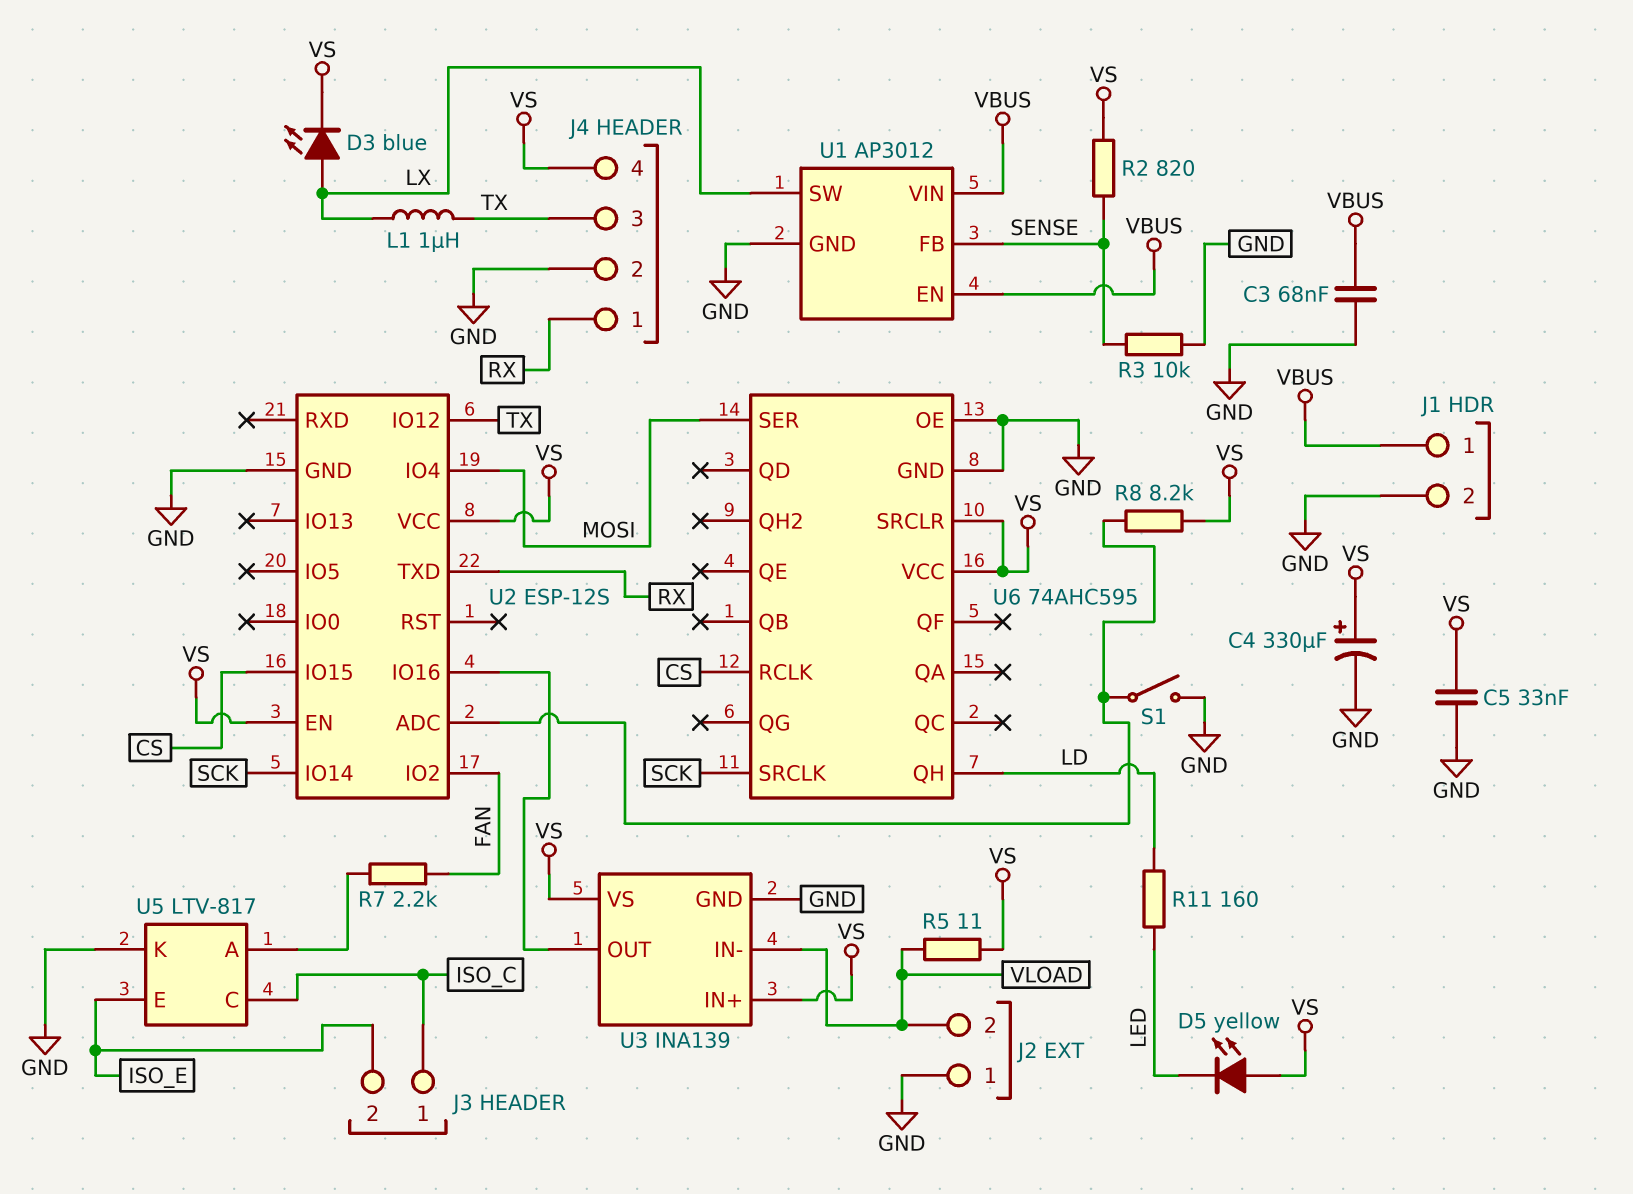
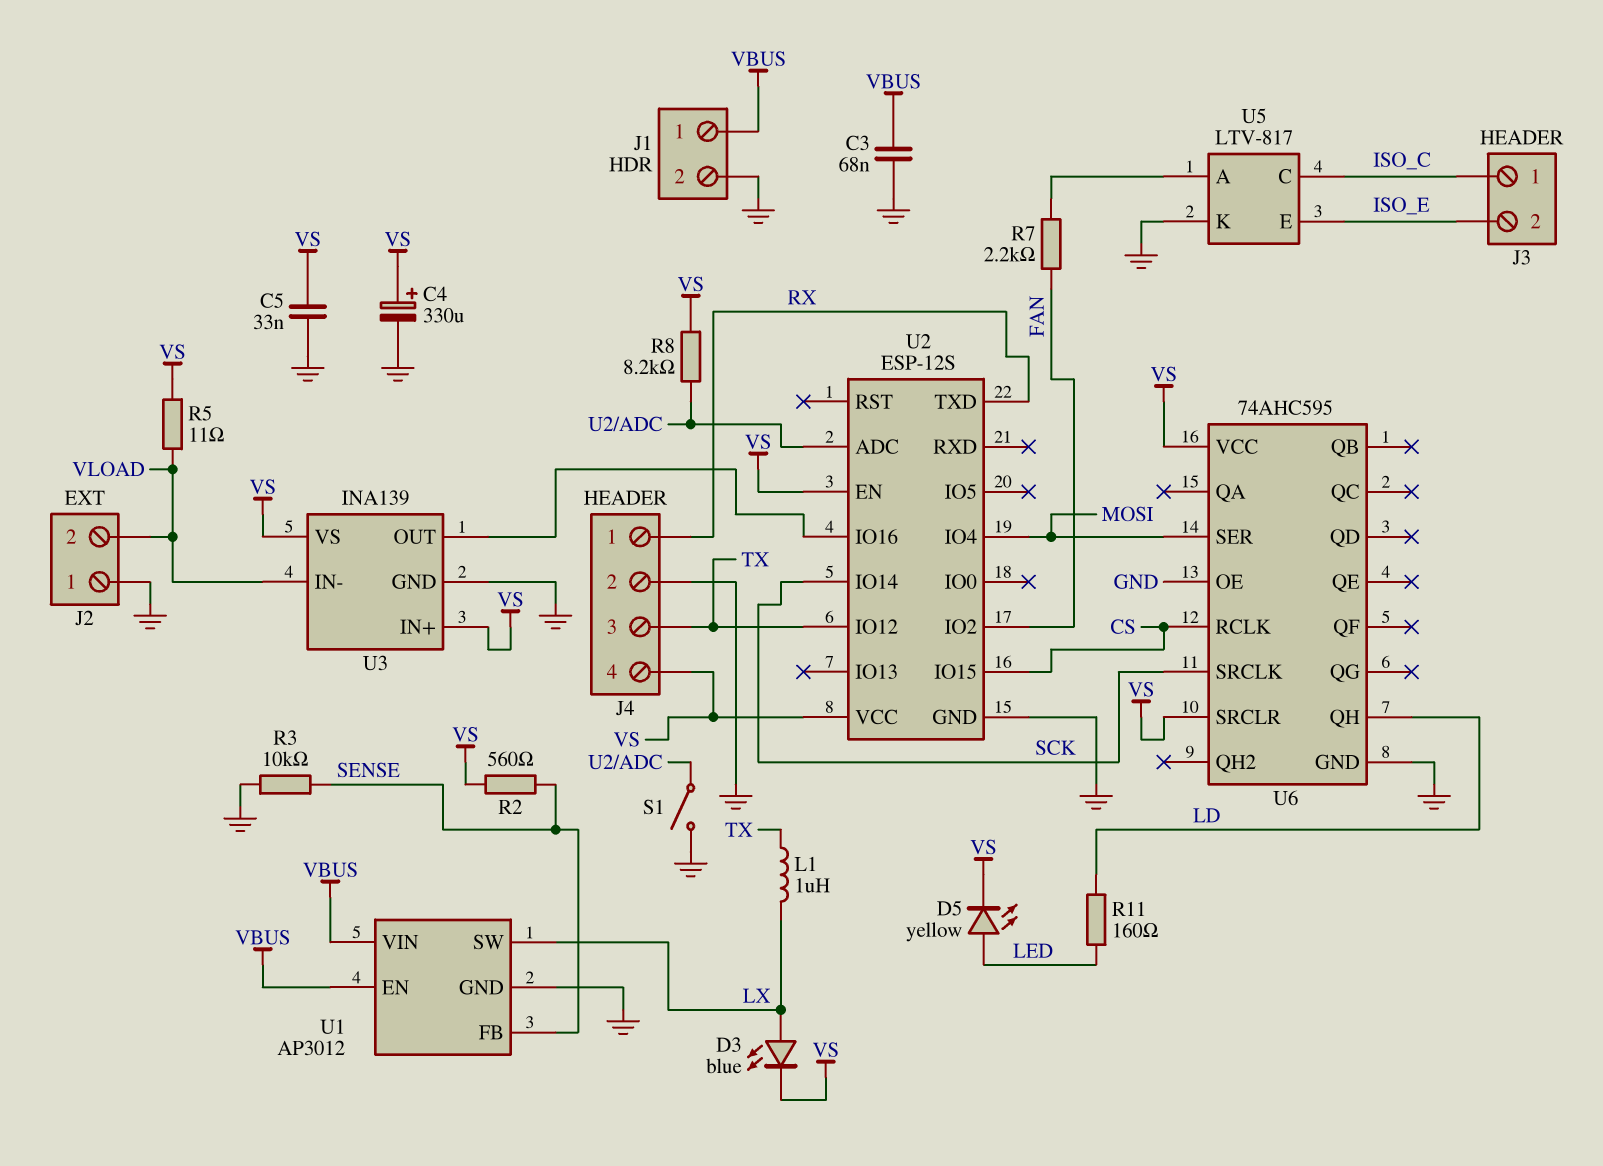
D5: LED yellow (A VS, K LED) -> LED yellow (A LED, K VS)
R2: 820 (SENSE, VS) -> 560 (SENSE, VS)

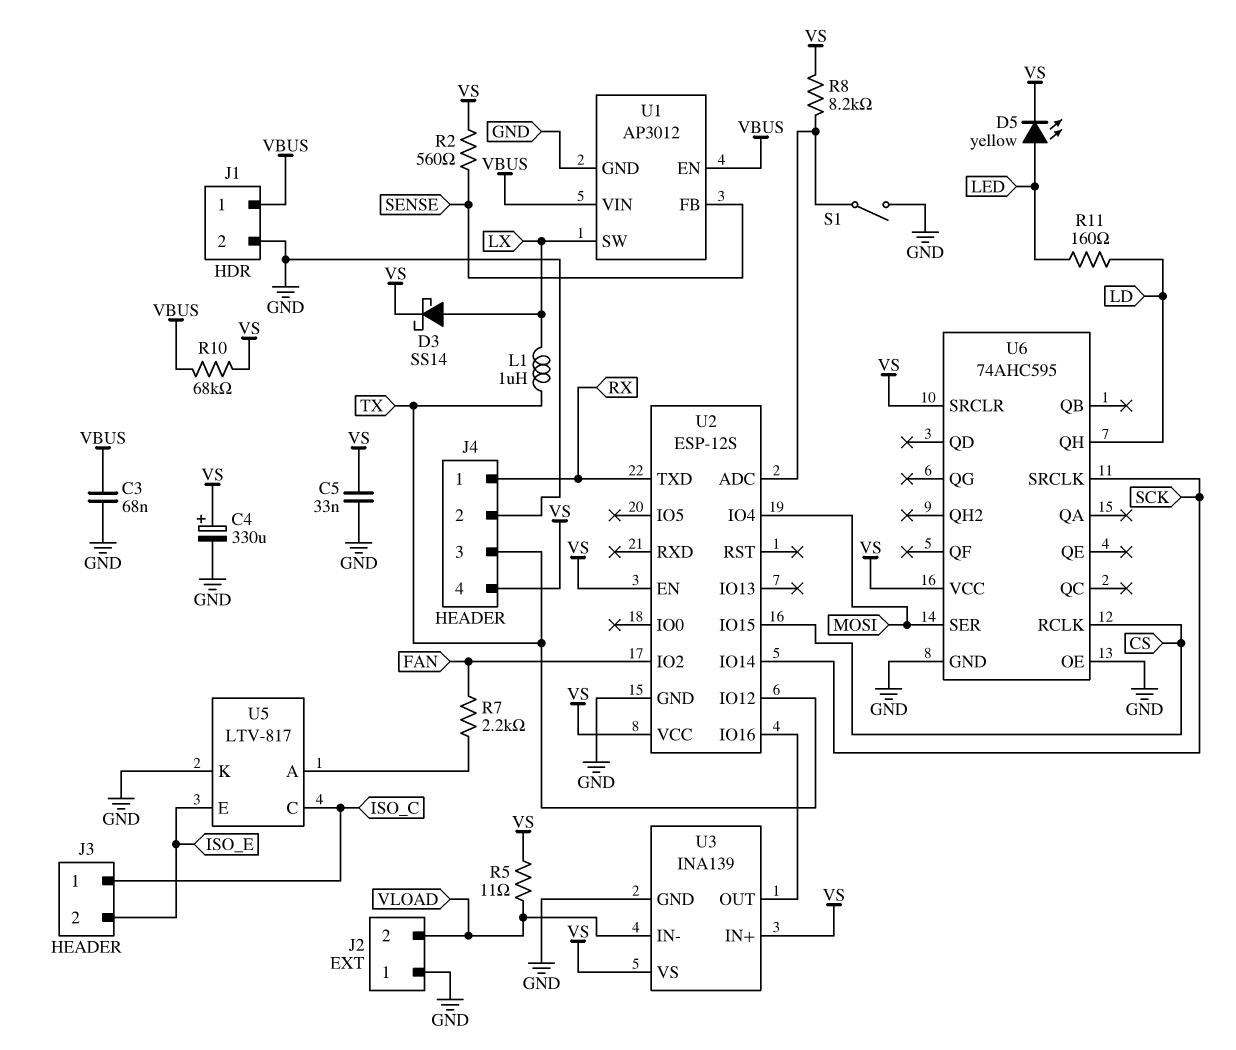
D3: LED blue (A LX, K VS) -> schottky SS14 (A LX, K VS)
R3: 10k (GND, SENSE) -> none
R10: none -> 68k (VBUS, VS)

